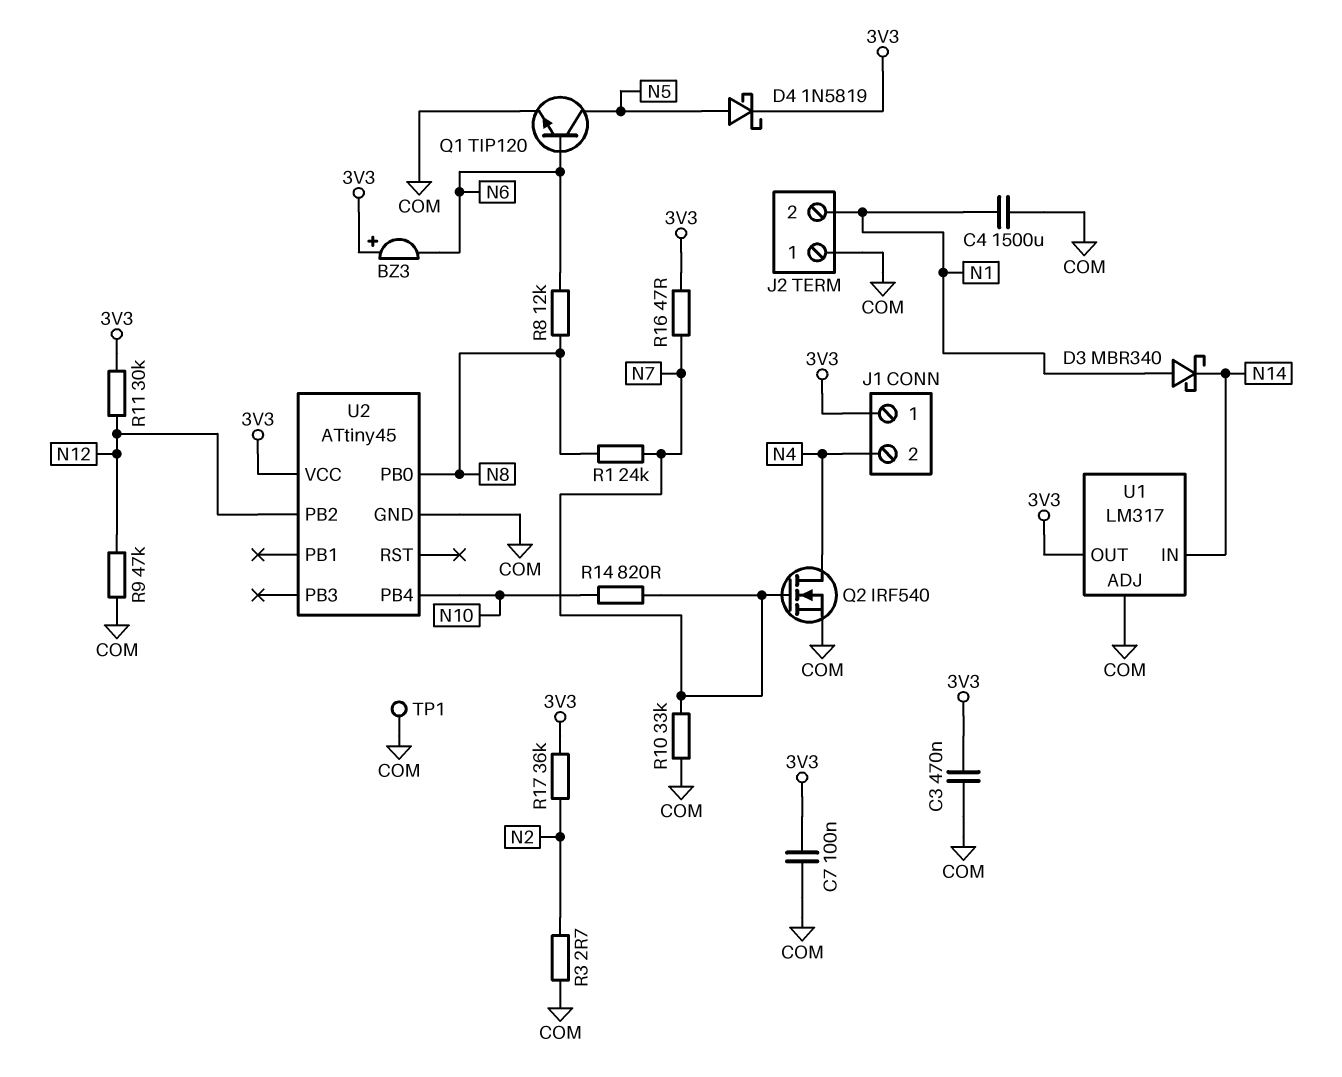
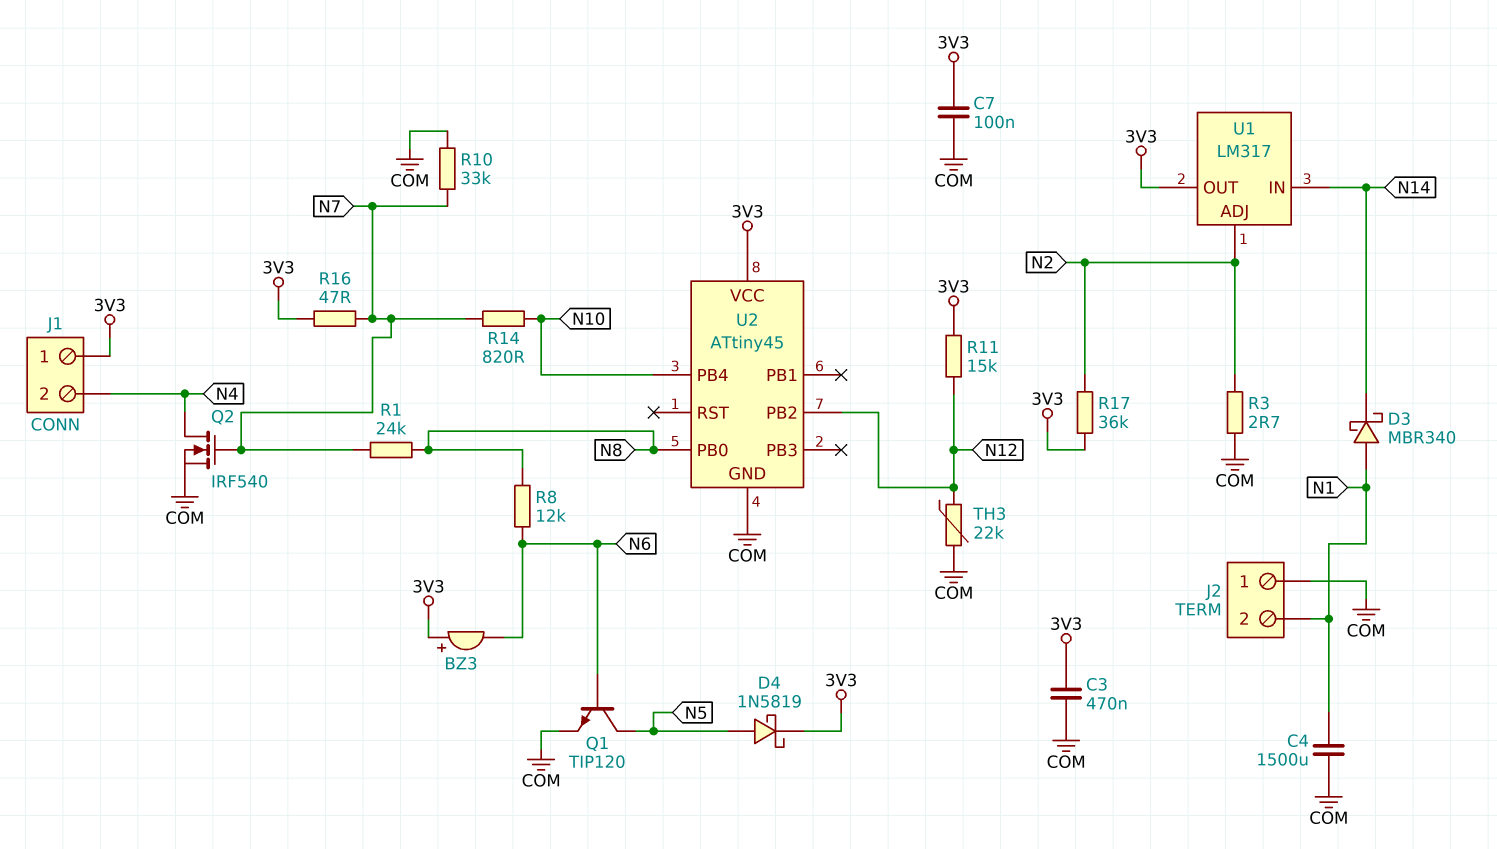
R9: 47k (COM, N12) -> none
R11: 30k (3V3, N12) -> 15k (3V3, N12)
TH3: none -> 22k (COM, N12)
TP1: test point (COM) -> none
U1 pin ADJ: COM -> N2

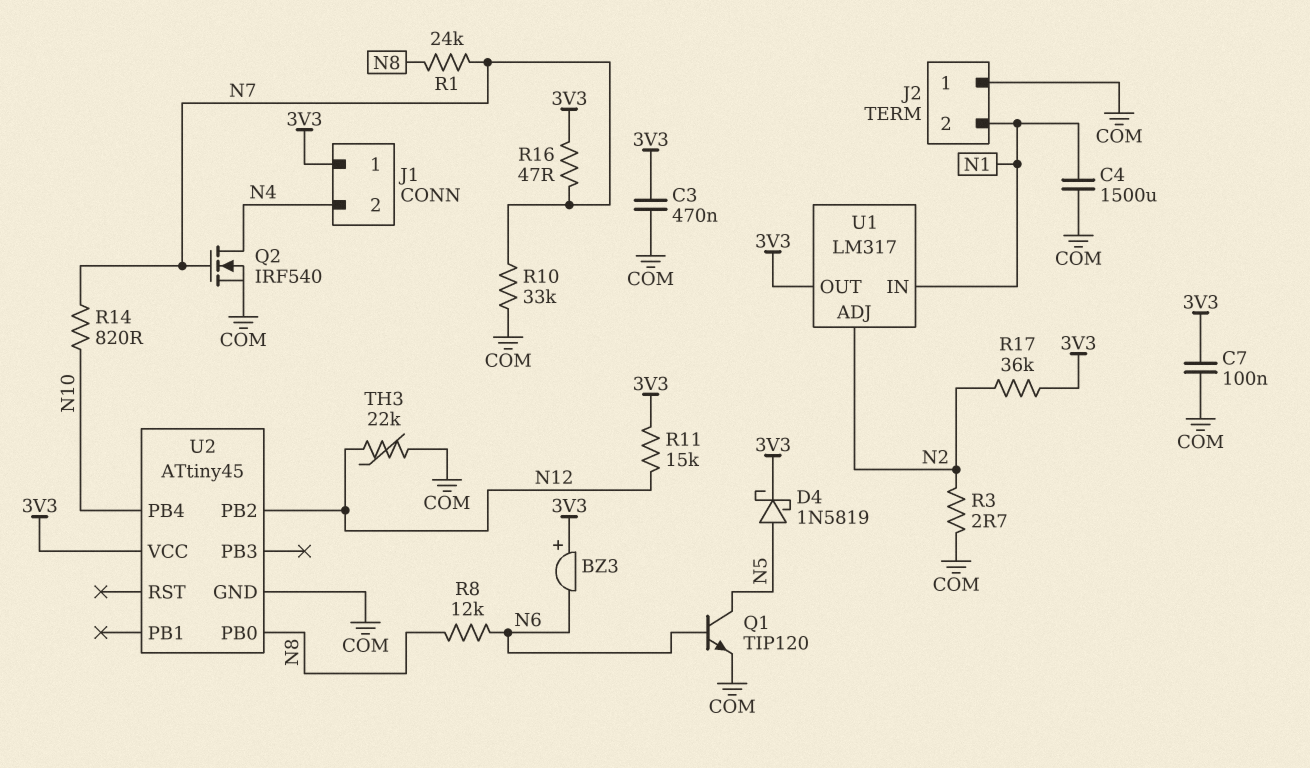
D3: schottky MBR340 (A N1, K N14) -> none
U1 pin IN: N14 -> N1

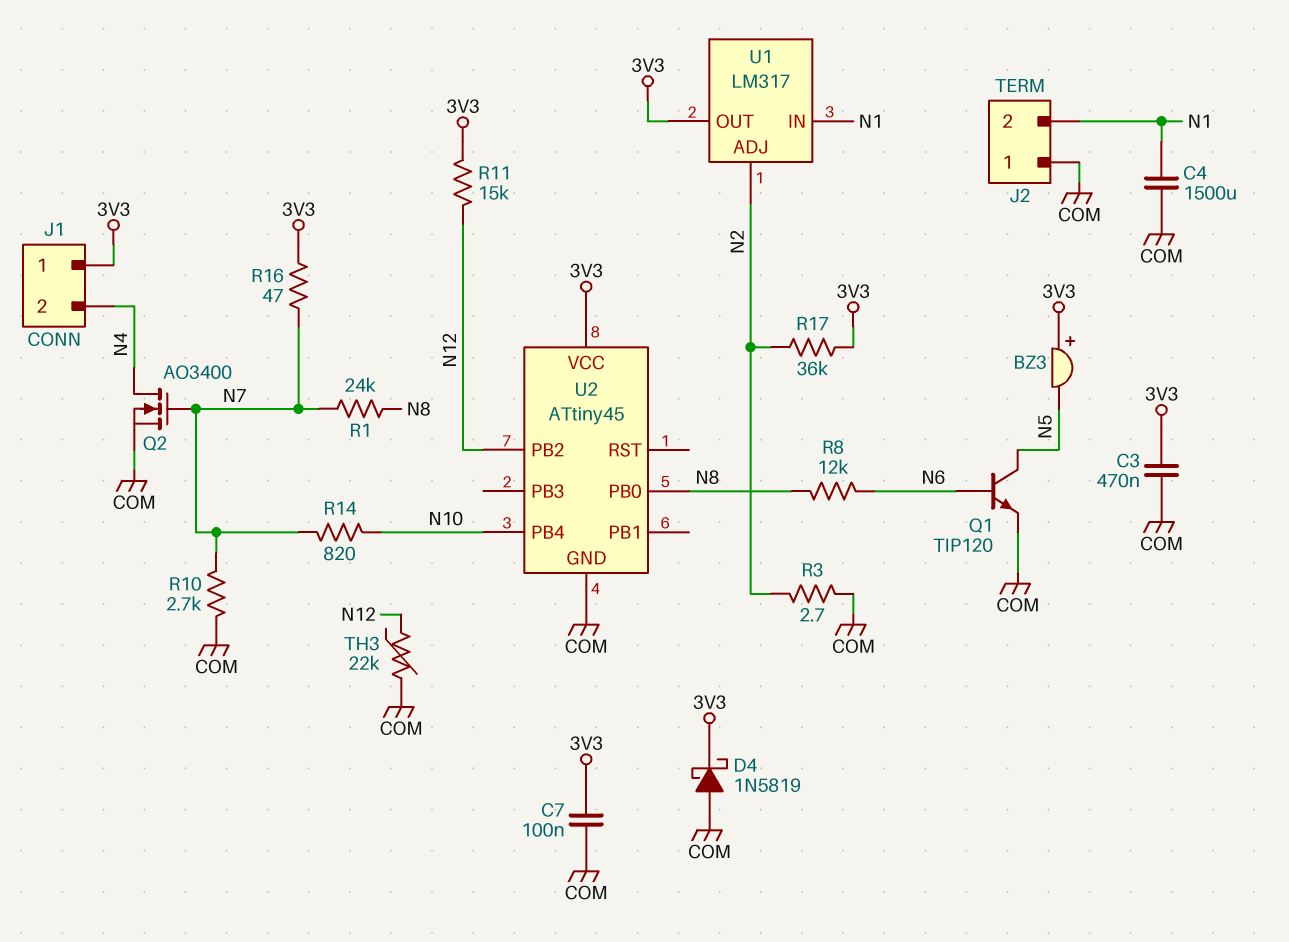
BZ3: buzzer (plus 3V3, minus N6) -> buzzer (plus 3V3, minus N5)
D4: schottky 1N5819 (A N5, K 3V3) -> schottky 1N5819 (A COM, K 3V3)
Q2: NMOS IRF540 (G N7, D N4, S COM) -> NMOS AO3400 (G N7, D N4, S COM)
R10: 33k (COM, N7) -> 2.7k (COM, N7)

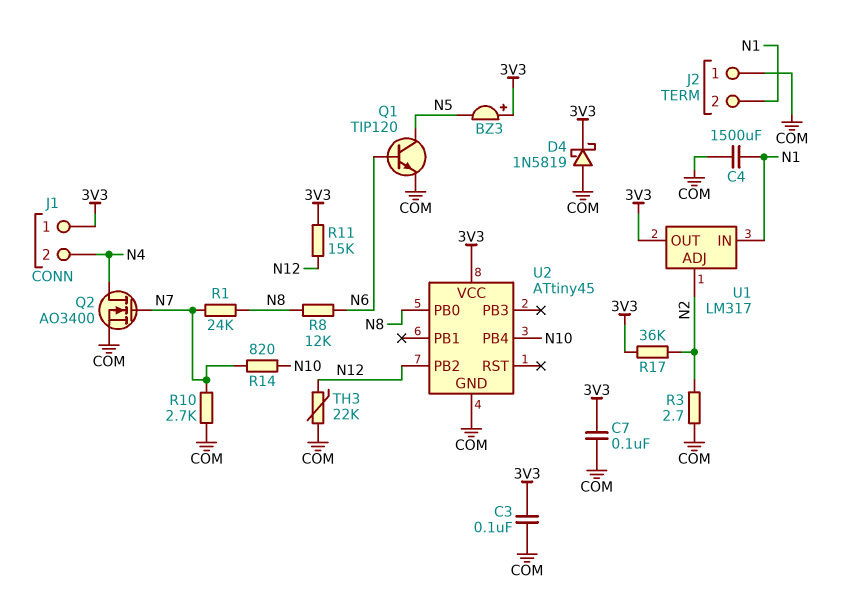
C3: 470nF (3V3, COM) -> 100nF (3V3, COM)
R16: 47 (3V3, N7) -> none

